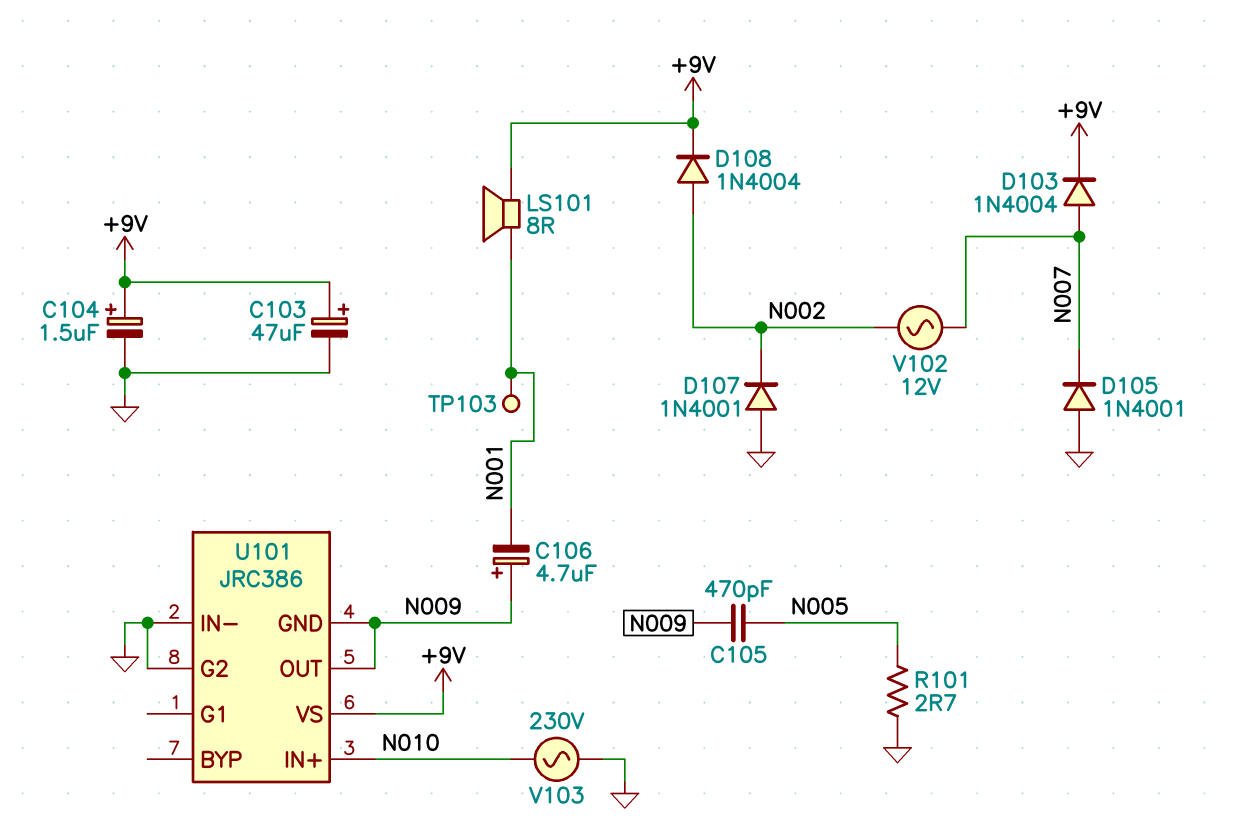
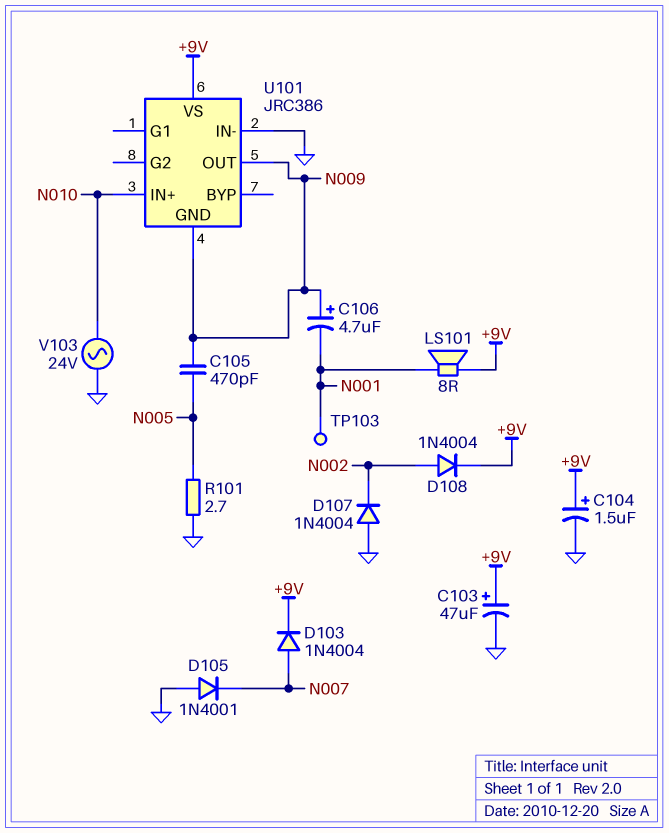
D107: diode 1N4001 (A GND, K N002) -> diode 1N4004 (A GND, K N002)
U101 pin G2: GND -> none
V102: AC 12V (N002, N007) -> none
V103: AC 230V (GND, N010) -> AC 24V (GND, N010)

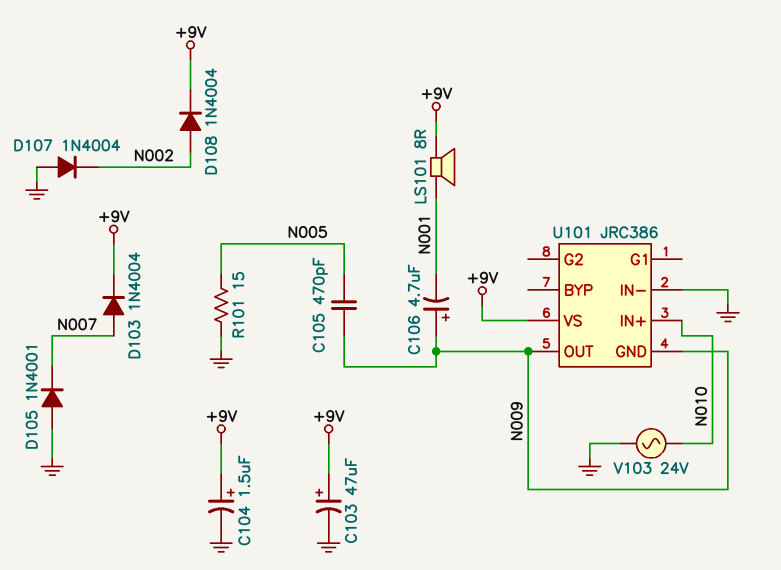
R101: 2.7 (GND, N005) -> 15 (GND, N005)
TP103: test point (N001) -> none

